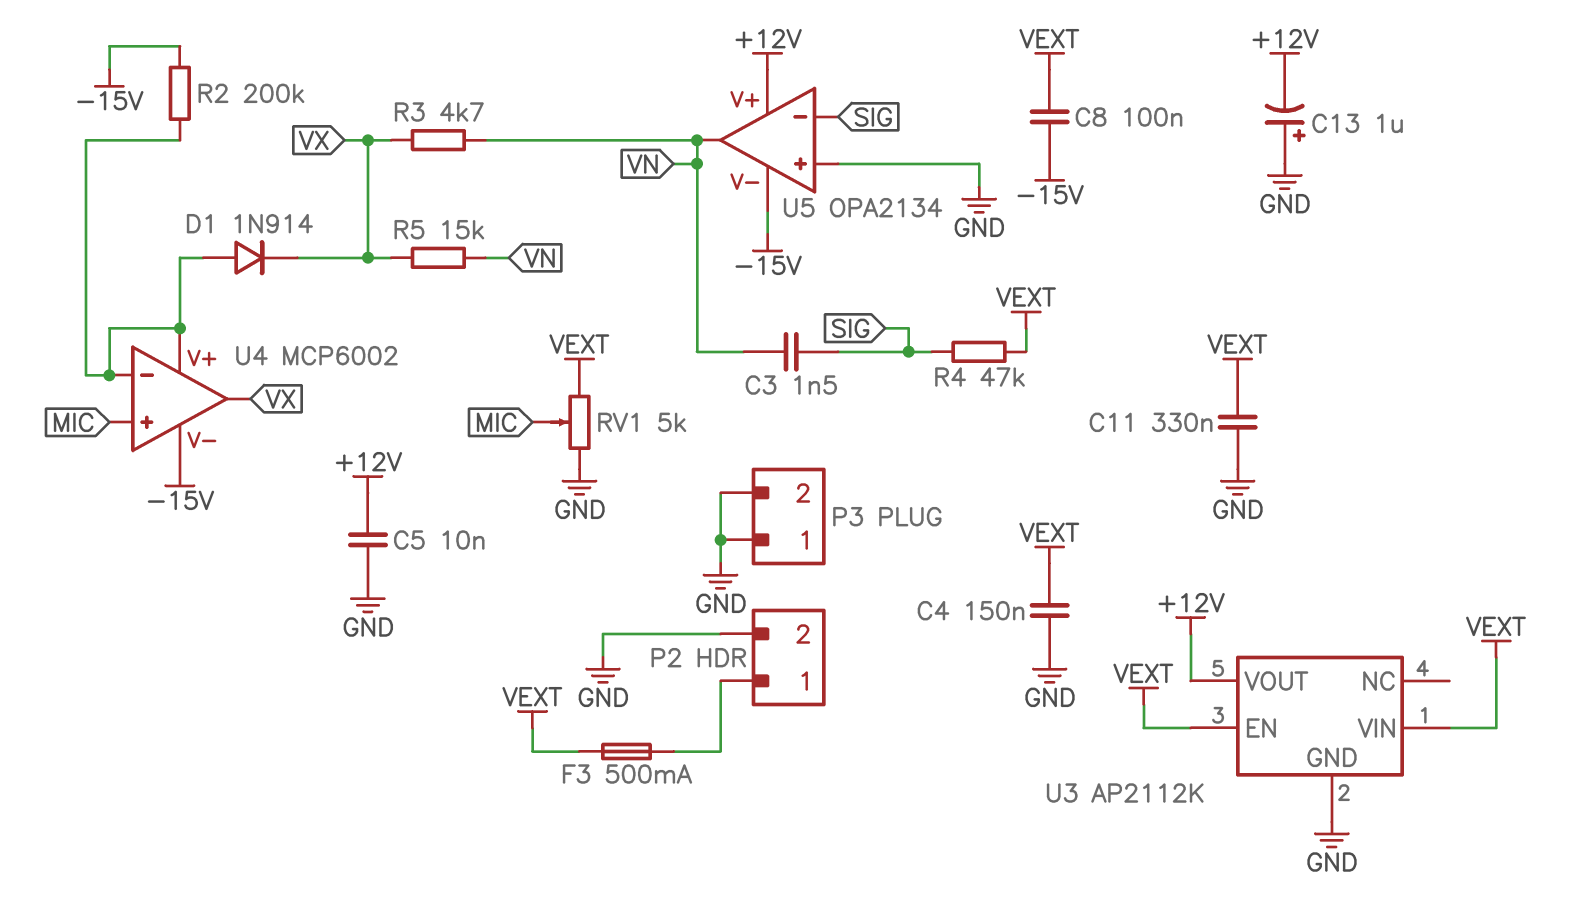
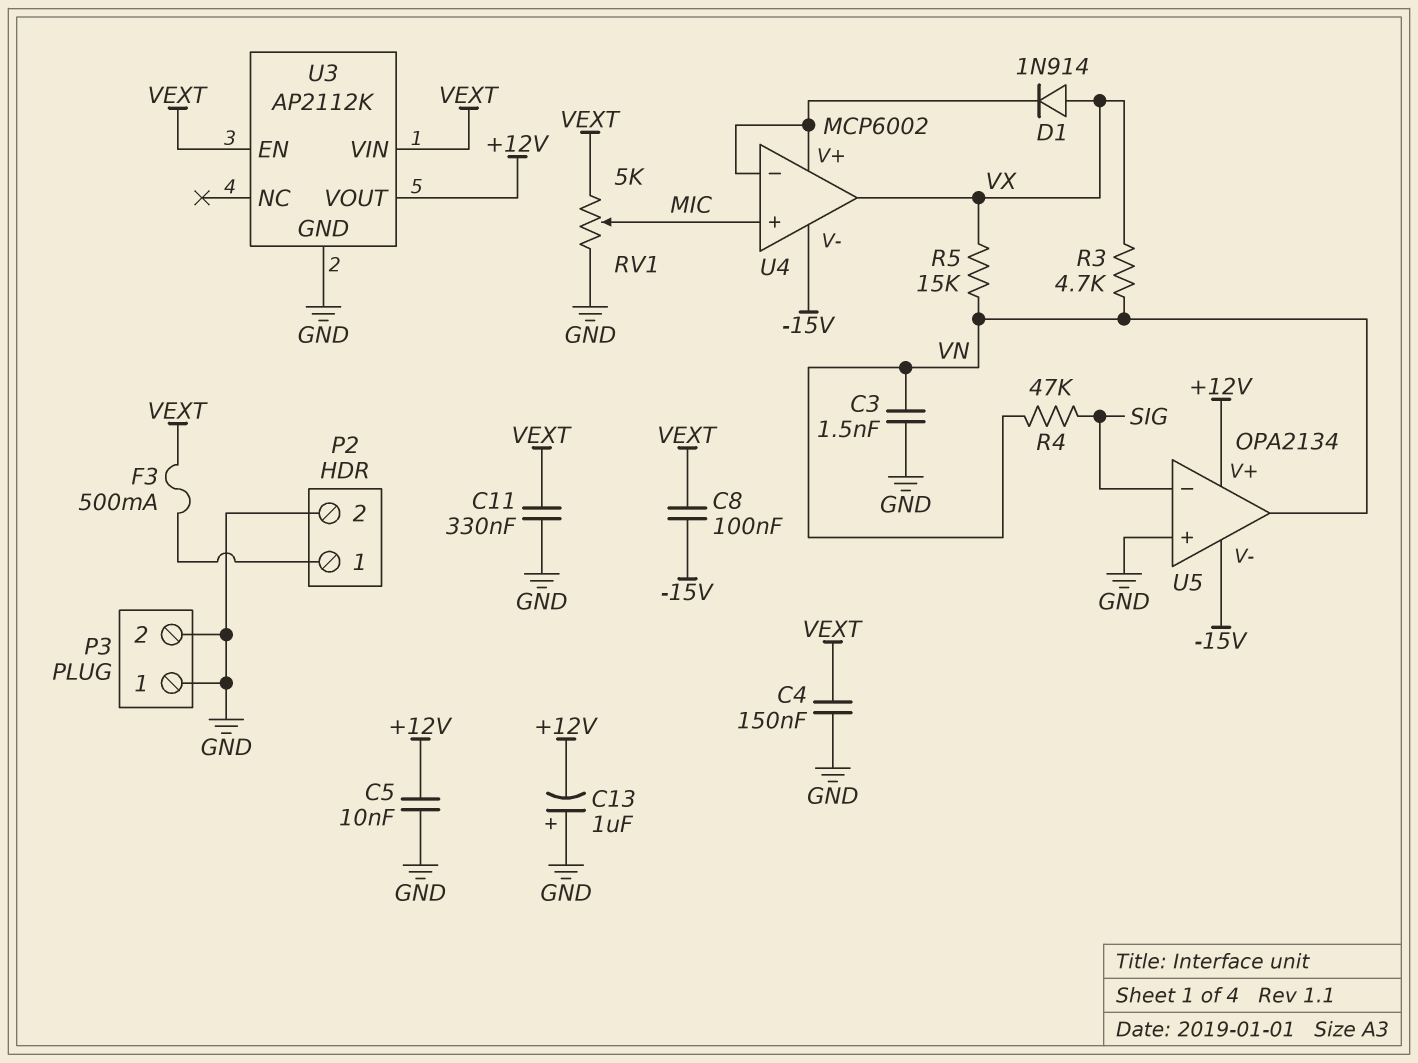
C3: 1.5nF (SIG, VN) -> 1.5nF (GND, VN)
D1: diode 1N914 (A U4/V+, K VX) -> diode 1N914 (A VX, K U4/V+)
R2: 200k (-15V, U4/V+) -> none
R4: 47k (SIG, VEXT) -> 47k (SIG, VN)

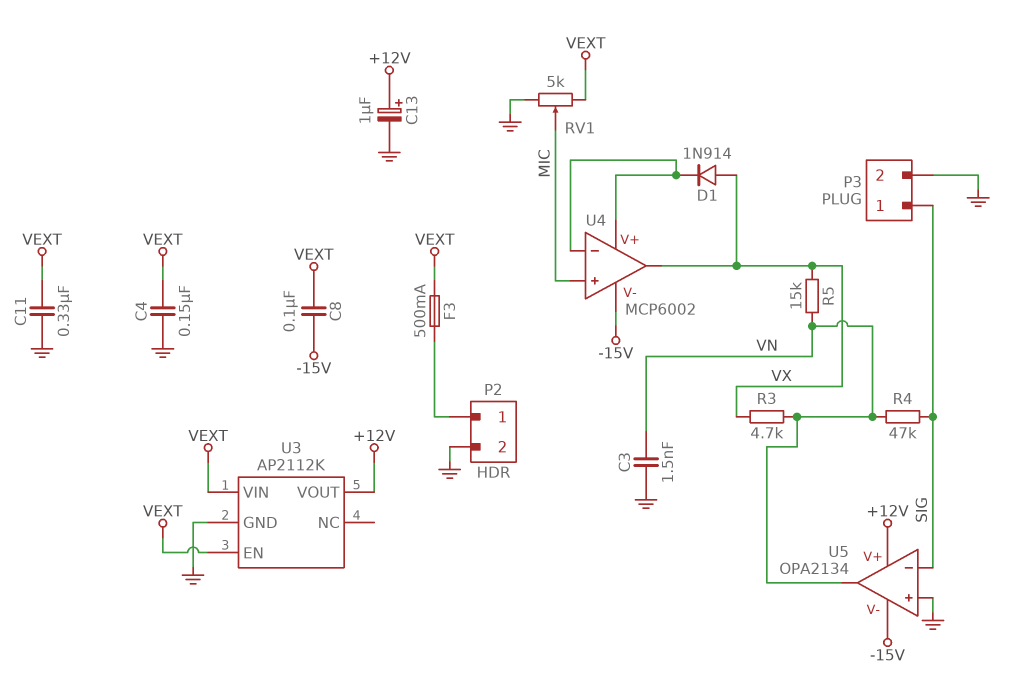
C5: 10nF (+12V, GND) -> none
C13: 1uF (plus GND, minus +12V) -> 1uF (plus +12V, minus GND)
P3 pin 1: GND -> SIG

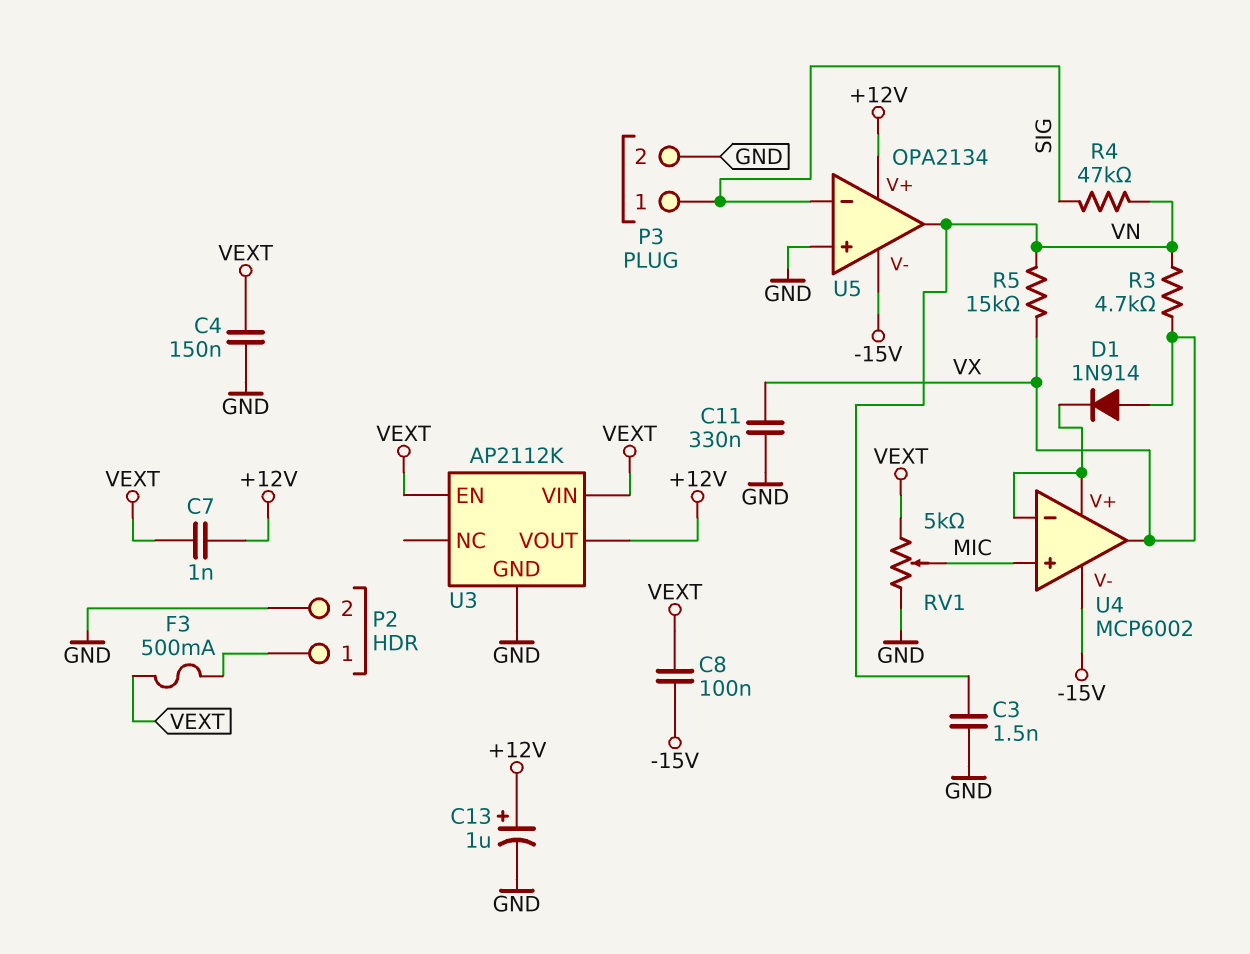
C7: none -> 1nF (+12V, VEXT)
C11: 330nF (GND, VEXT) -> 330nF (GND, VX)

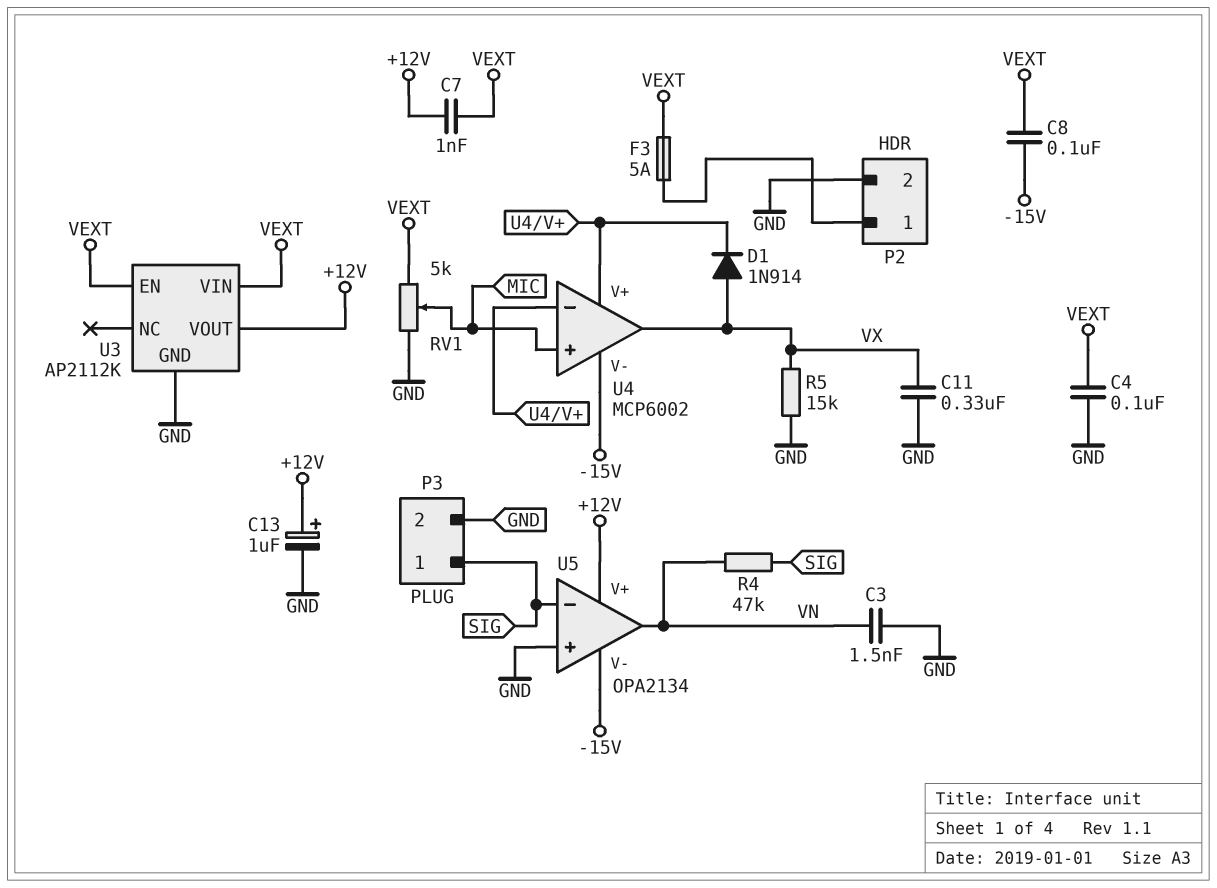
C4: 150nF (GND, VEXT) -> 100nF (GND, VEXT)
F3: 500mA (P2/1, VEXT) -> 5A (P2/1, VEXT)
R3: 4.7k (VN, VX) -> none
R5: 15k (VN, VX) -> 15k (GND, VX)

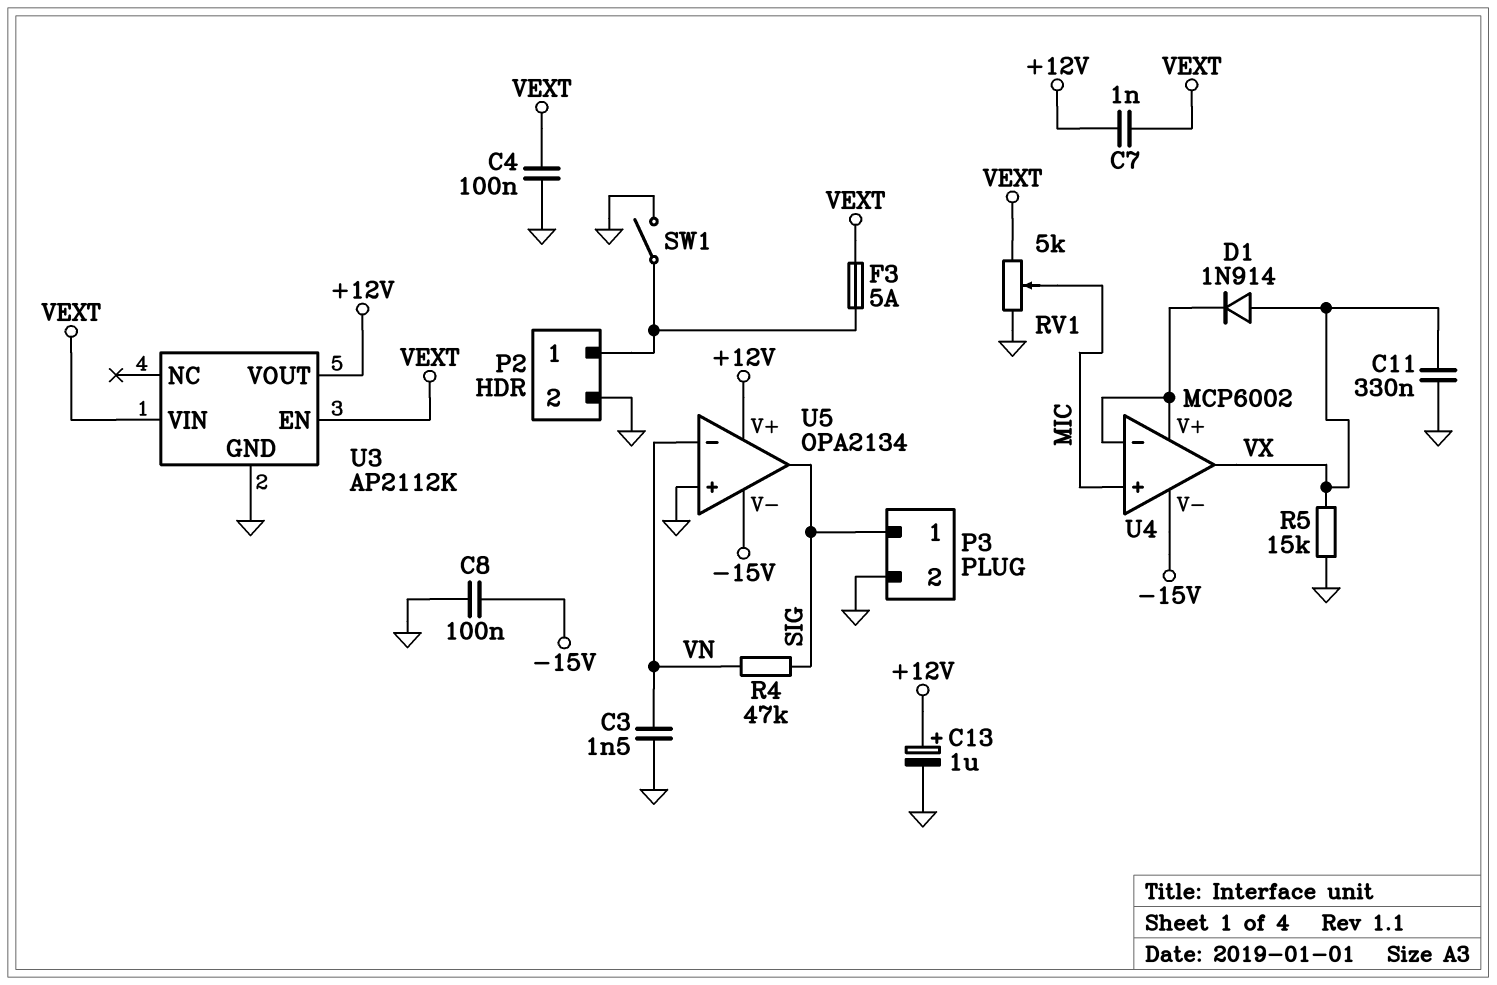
C8: 100nF (-15V, VEXT) -> 100nF (-15V, GND)
SW1: none -> switch (GND, P2/1)
U5 pin in-: SIG -> VN
U5 pin out: VN -> SIG

